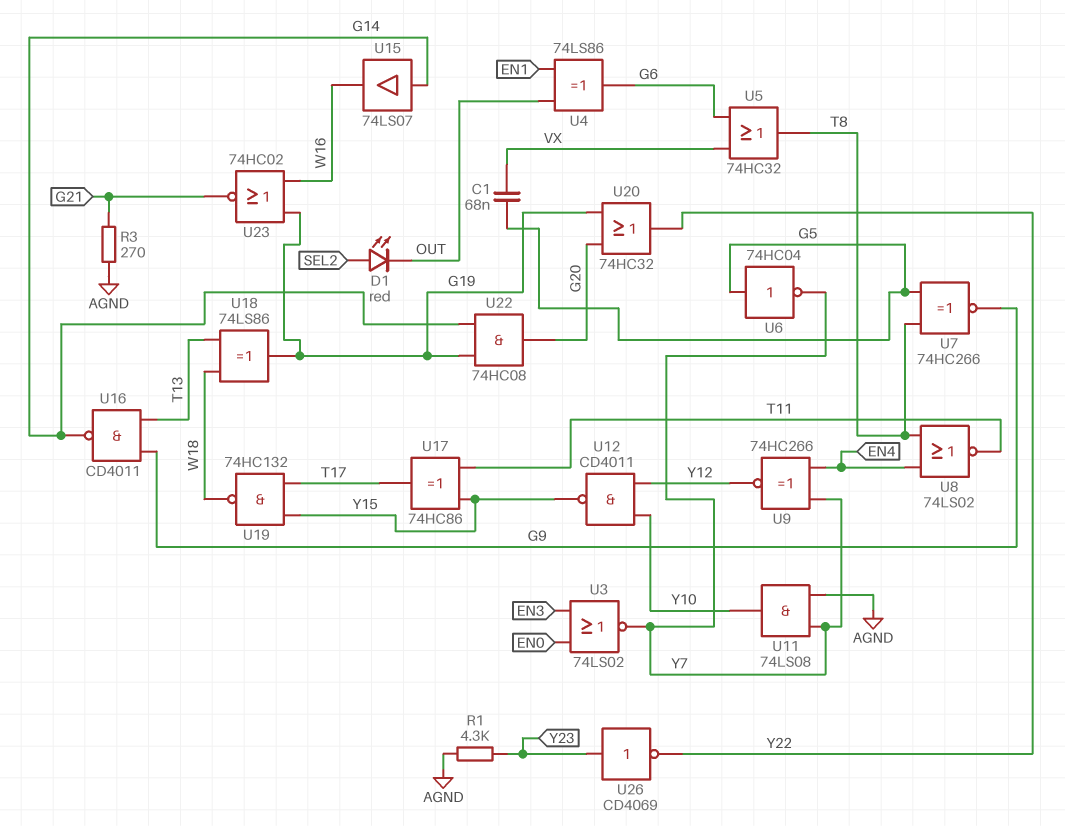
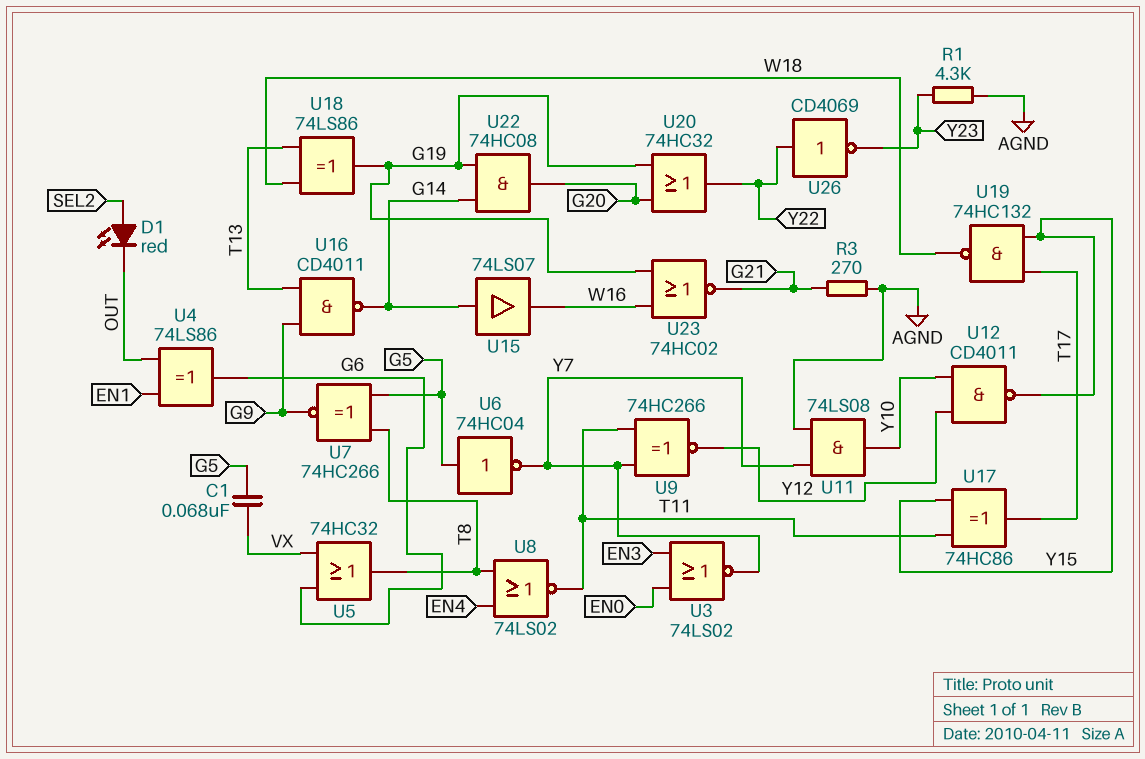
U9: XNOR 74HC266 (in EN4, in Y7, out Y12) -> XNOR 74HC266 (in T11, in Y7, out Y12)
U26: NOT CD4069 (in Y23, out Y22) -> NOT CD4069 (in Y22, out Y23)

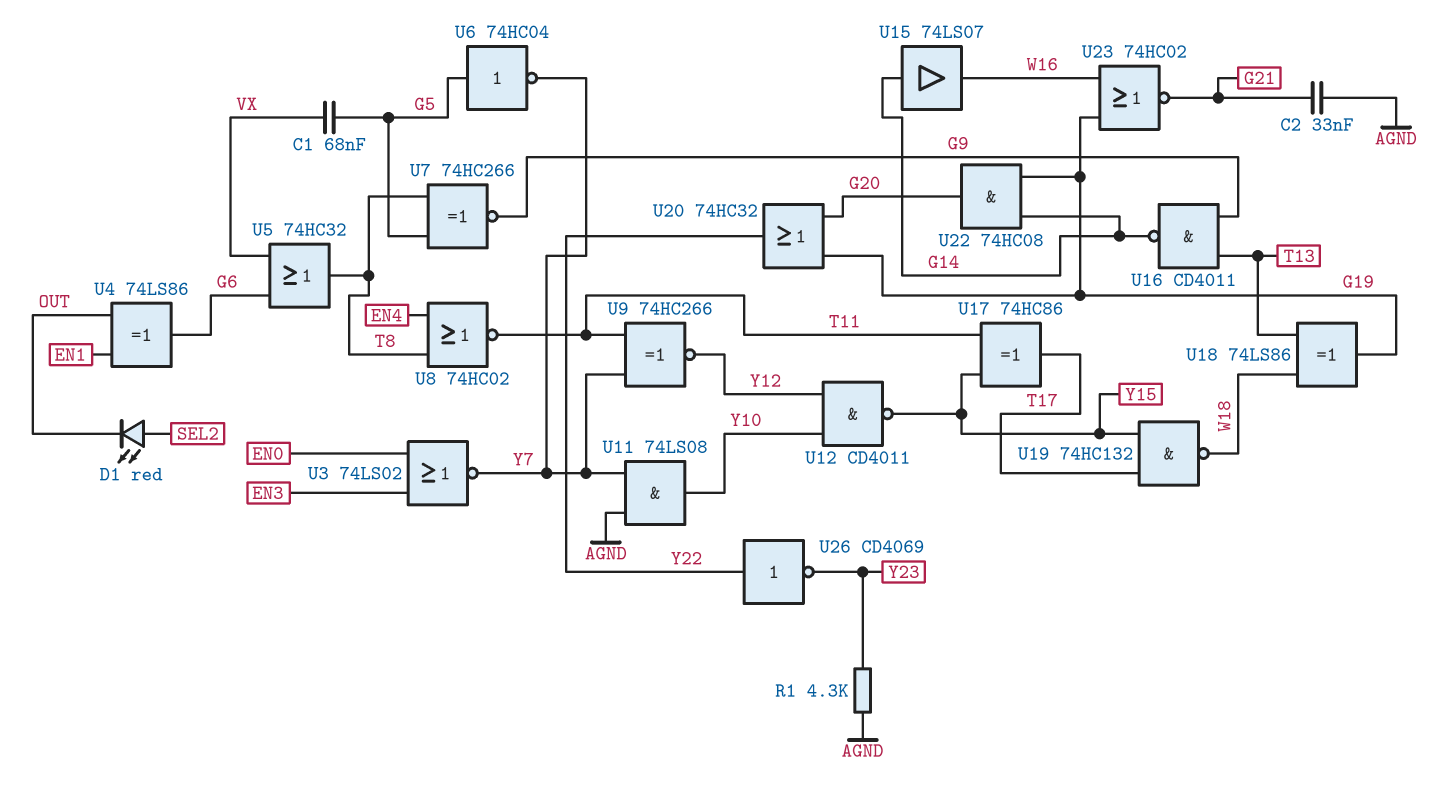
C2: none -> 33nF (AGND, G21)
R3: 270 (AGND, G21) -> none
U8: NOR 74LS02 (in EN4, in T8, out T11) -> NOR 74HC02 (in EN4, in T8, out T11)

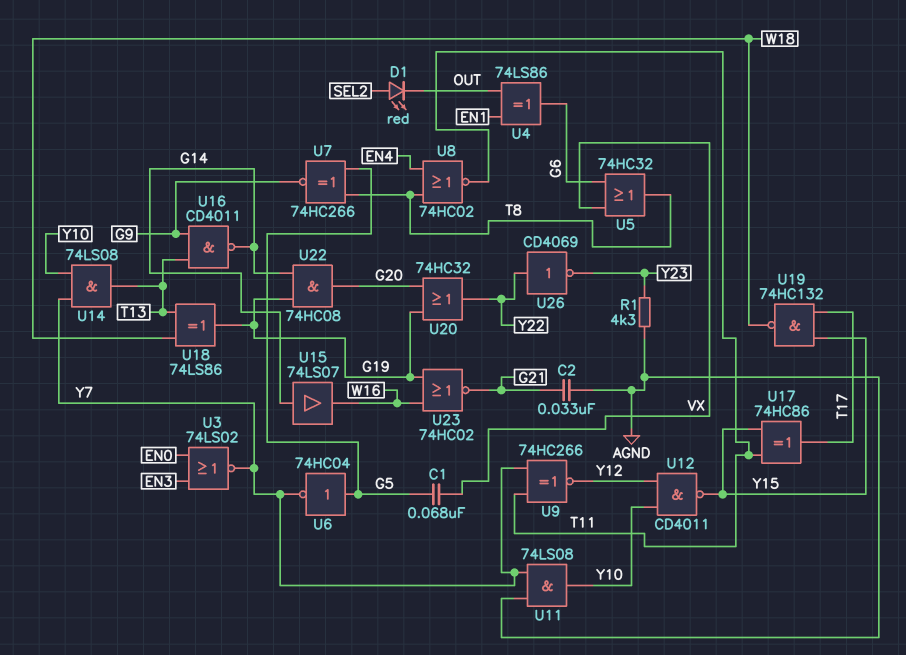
U14: none -> AND 74LS08 (in Y7, in Y10, out T13)

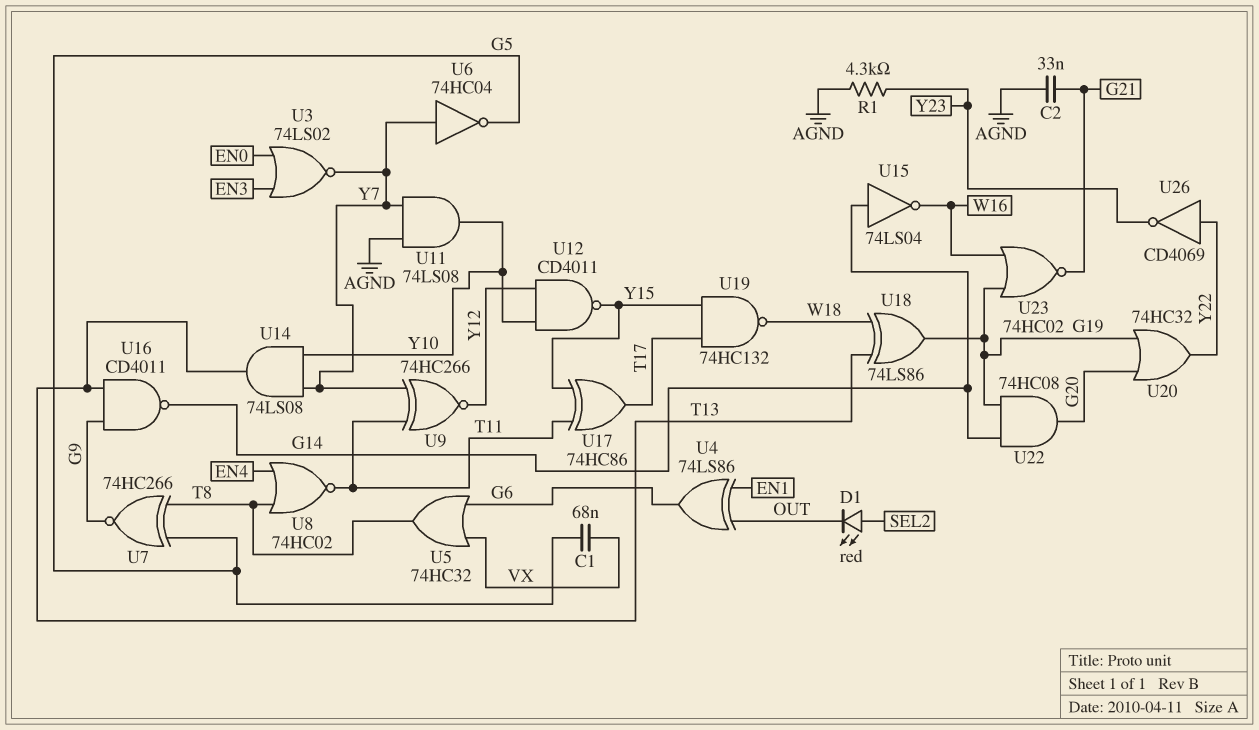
U6: NOT 74HC04 (in G5, out Y7) -> NOT 74HC04 (in Y7, out G5)
U15: buffer 74LS07 (in G14, out W16) -> NOT 74LS04 (in G14, out W16)

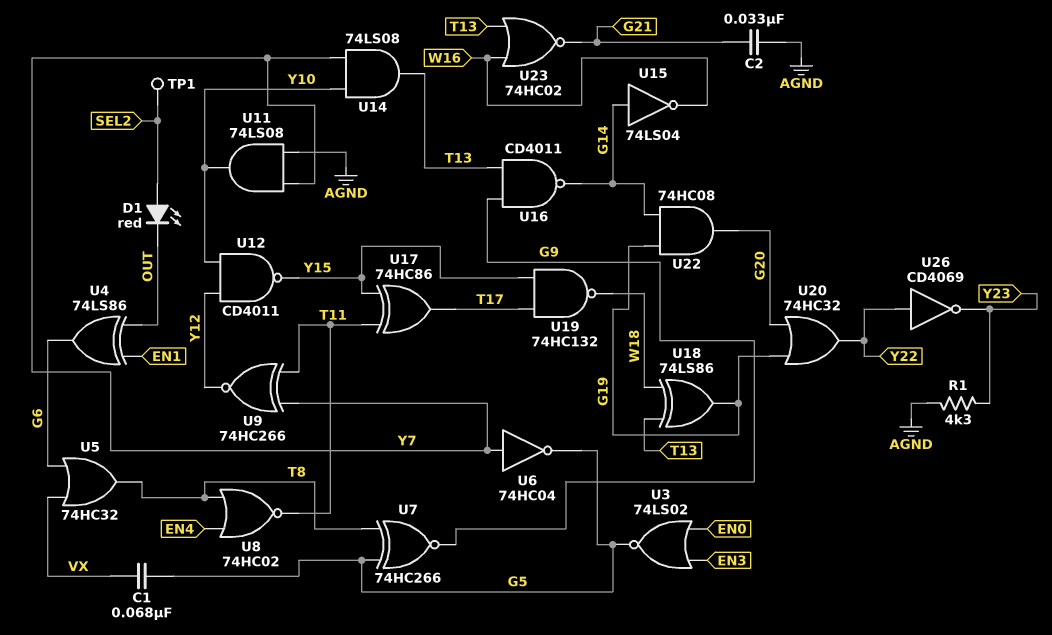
TP1: none -> test point (SEL2)
U3: NOR 74LS02 (in EN0, in EN3, out Y7) -> NOR 74LS02 (in EN0, in EN3, out G5)
U23: NOR 74HC02 (in G19, in W16, out G21) -> NOR 74HC02 (in T13, in W16, out G21)

